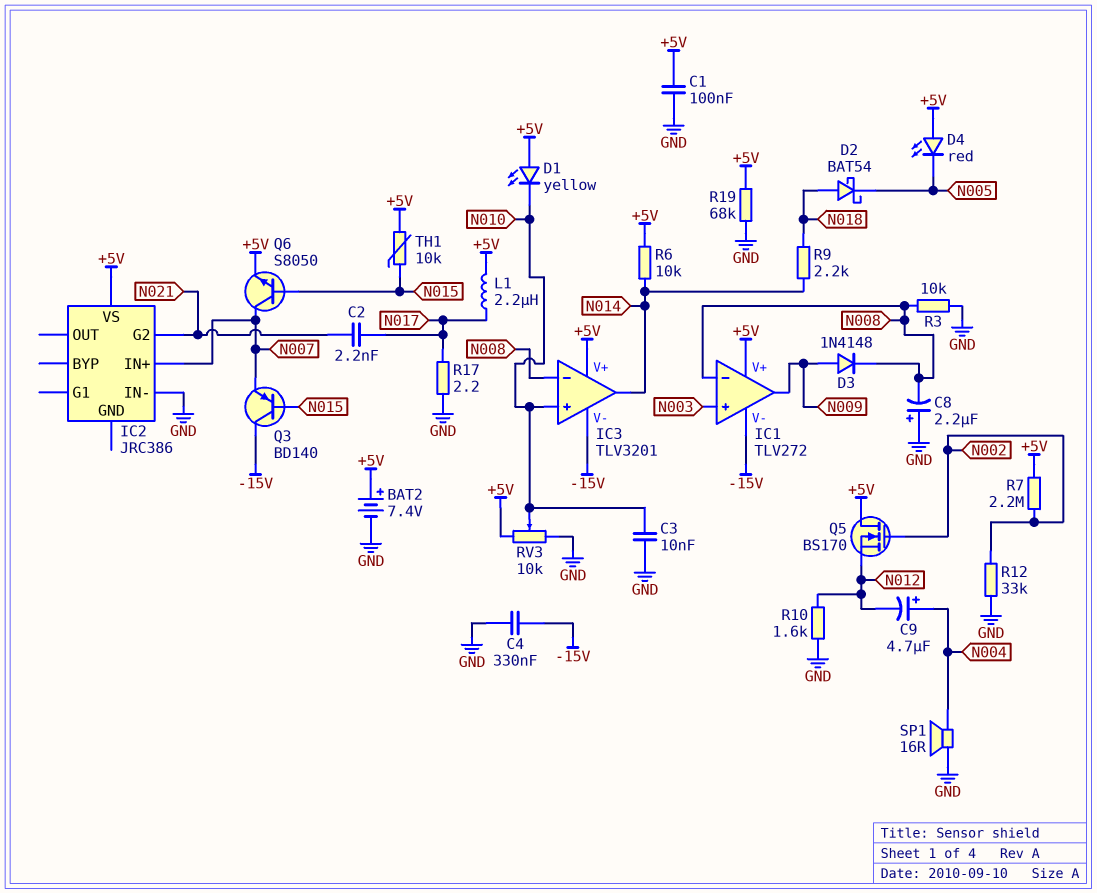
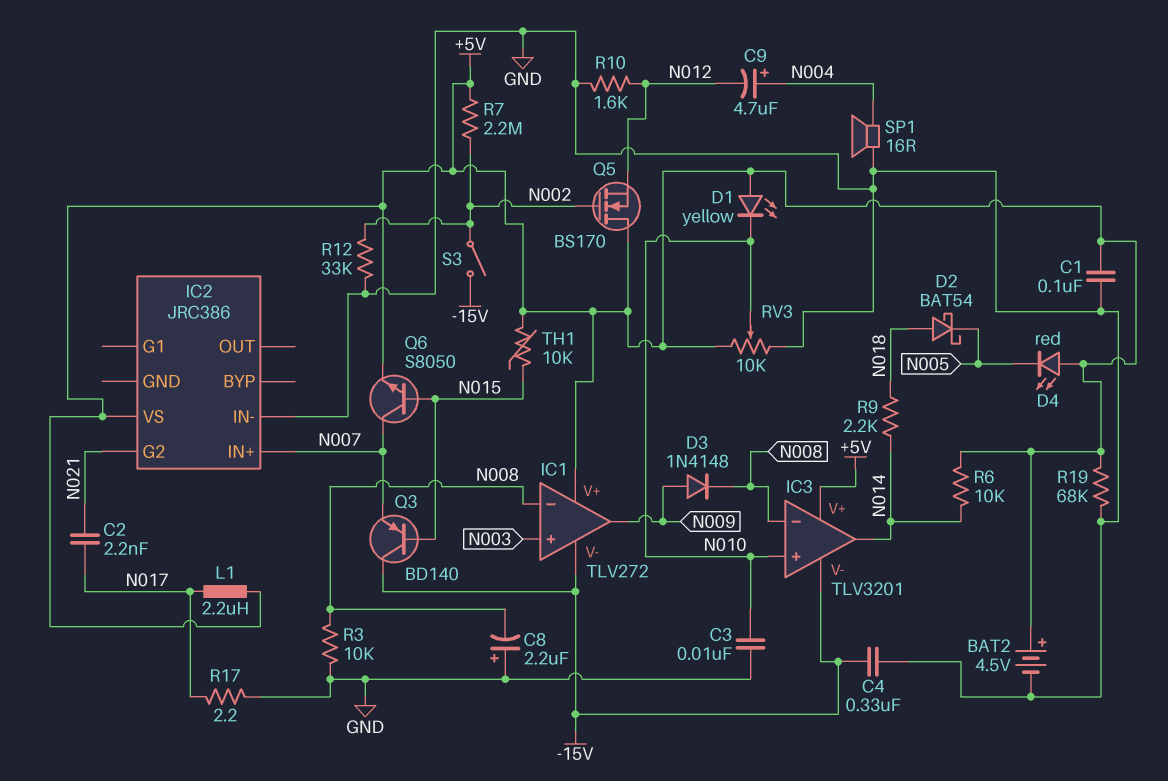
BAT2: 7.4V (plus +5V, minus GND) -> 4.5V (plus +5V, minus GND)
S3: none -> switch (-15V, N002)

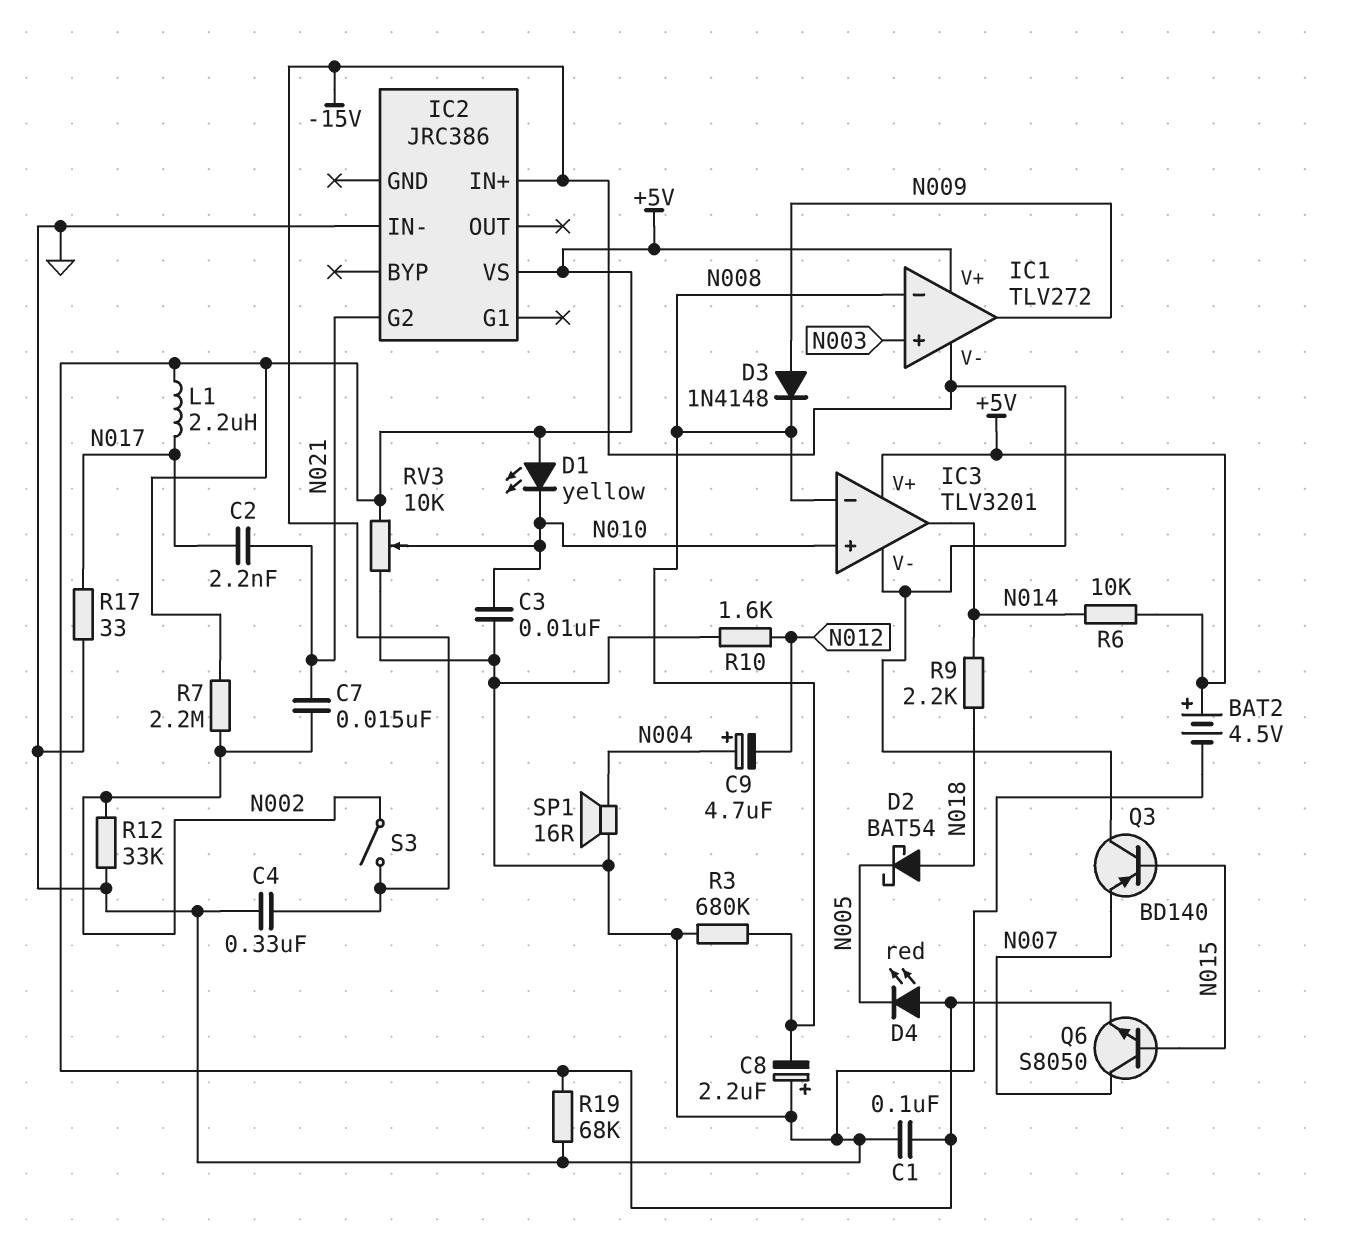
C7: none -> 15nF (N002, N021)
IC2 pin IN+: N007 -> -15V
Q5: NMOS BS170 (G N002, D +5V, S N012) -> none
R3: 10k (GND, N008) -> 680k (GND, N008)
R17: 2.2 (GND, N017) -> 33 (GND, N017)
TH1: 10k (+5V, N015) -> none

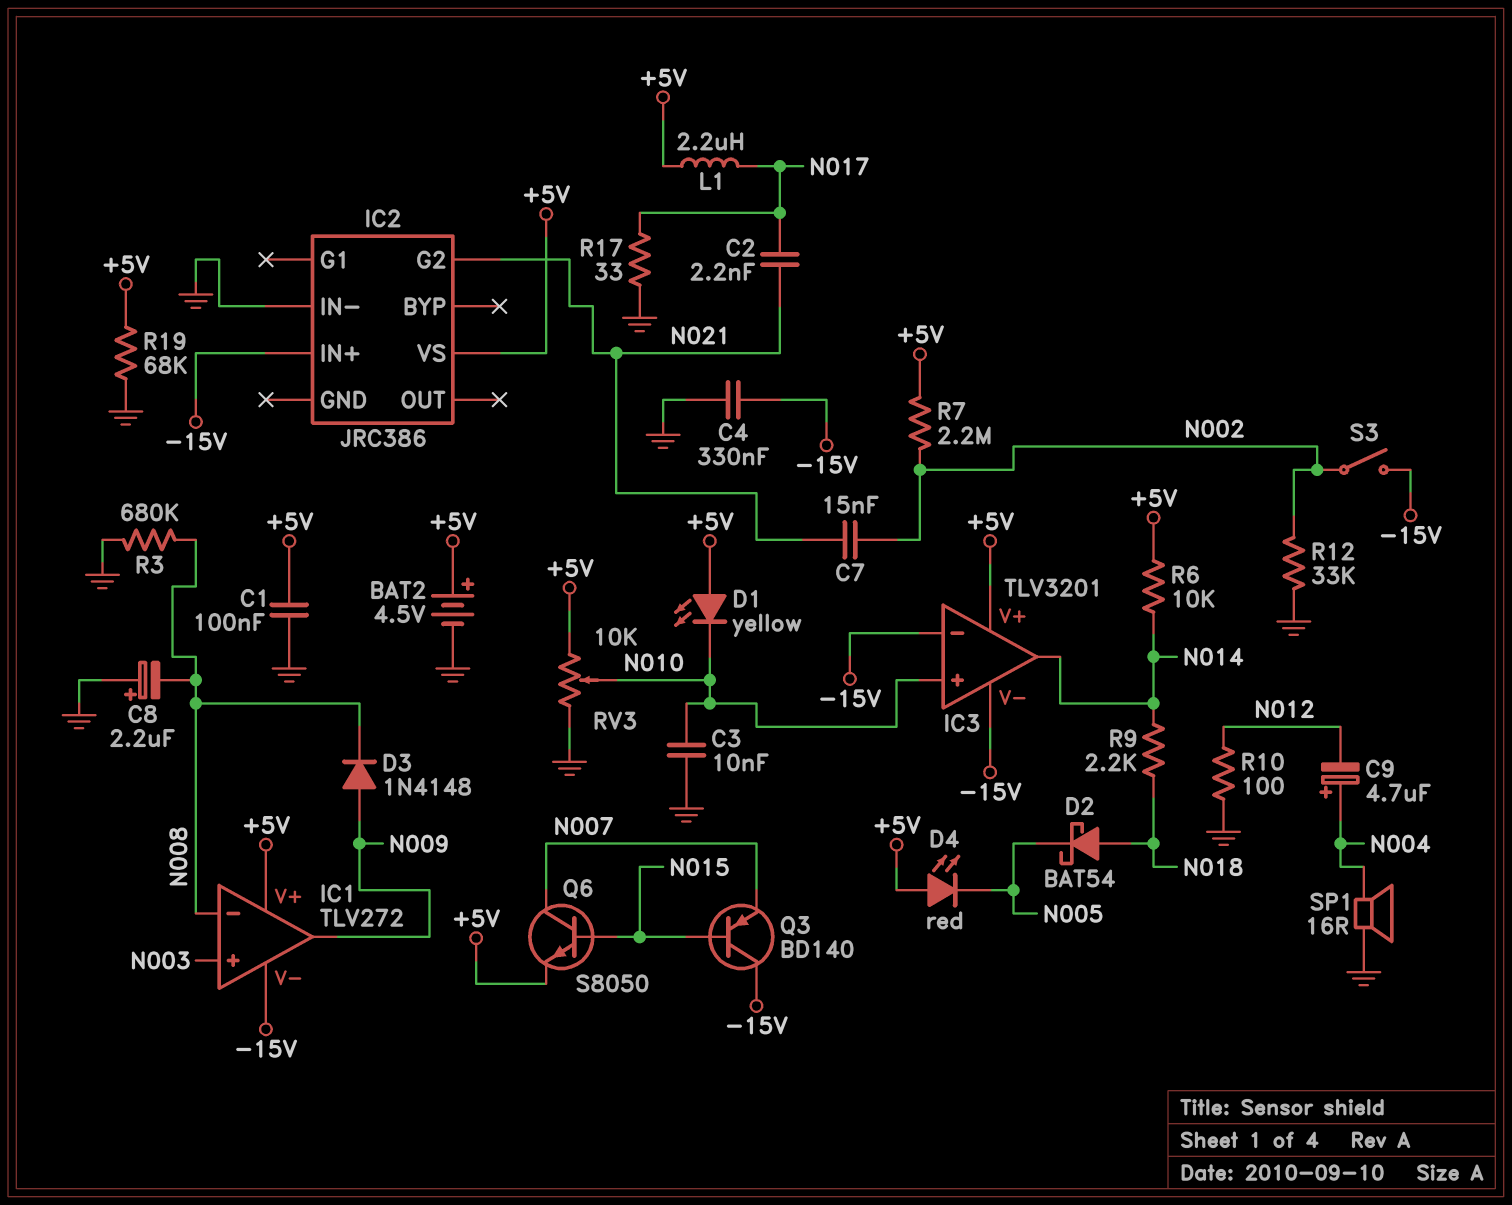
IC3 pin in-: N008 -> -15V
R10: 1.6k (GND, N012) -> 100 (GND, N012)

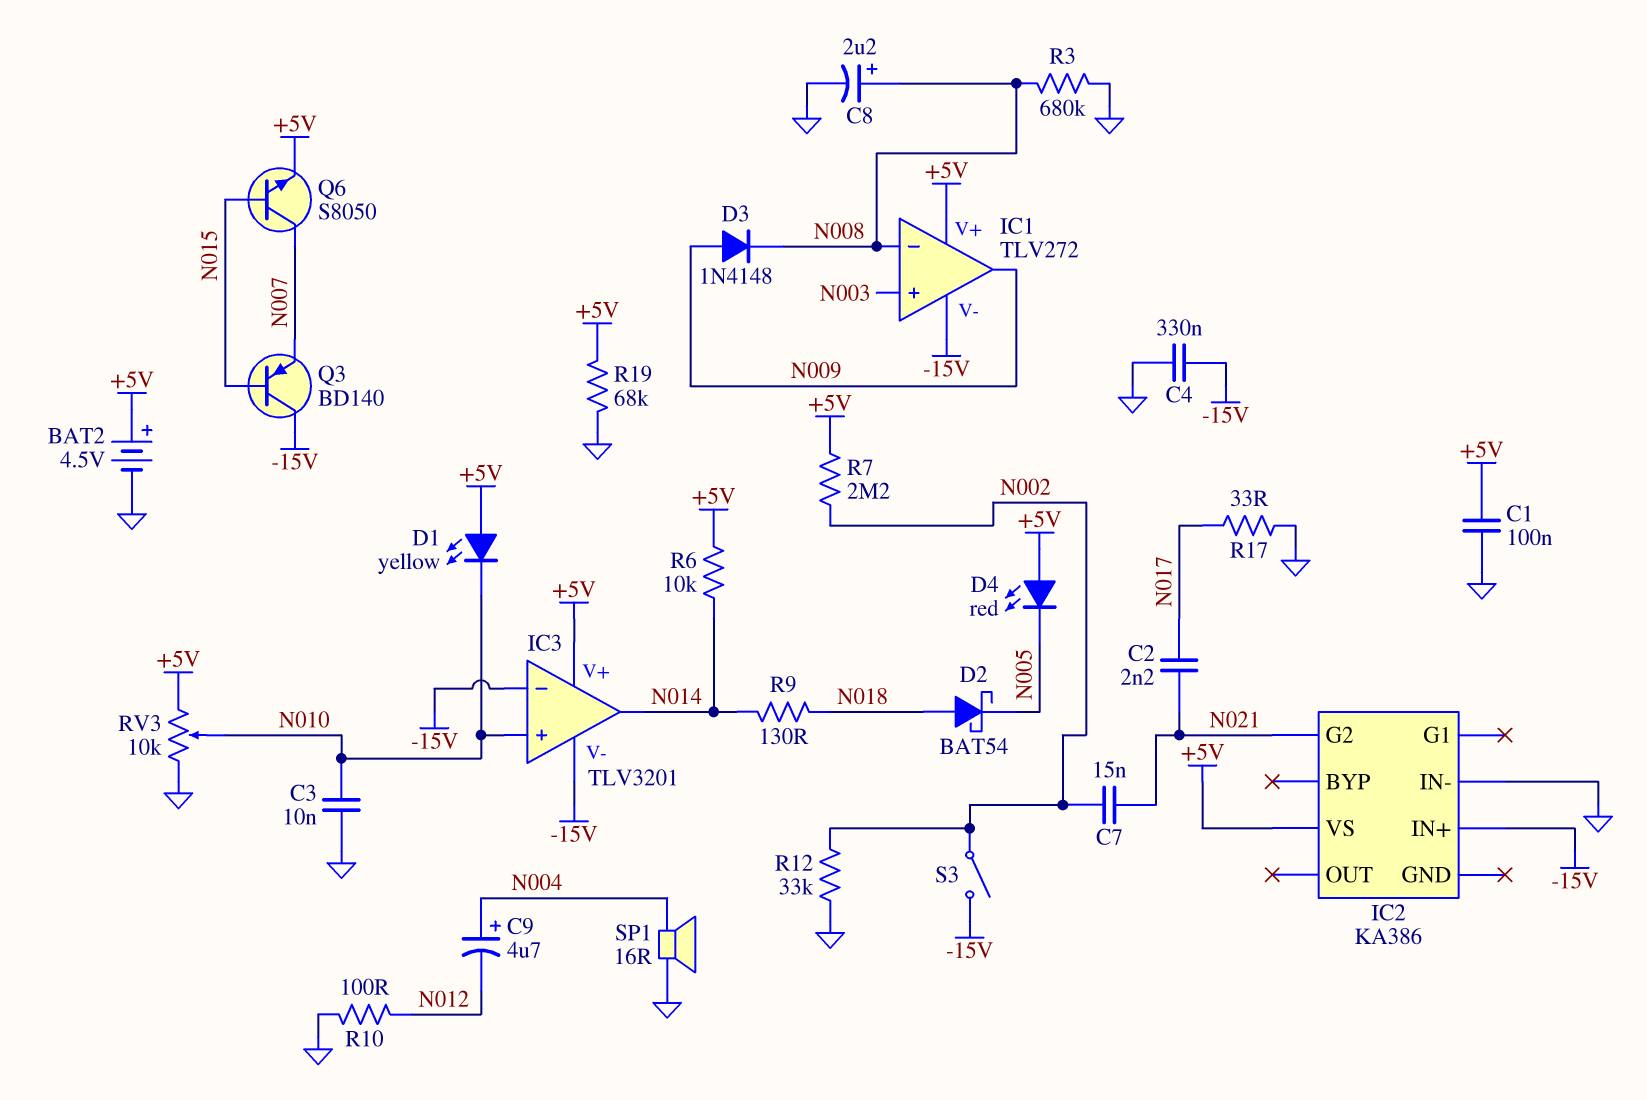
C8: 2.2uF (plus GND, minus N008) -> 2.2uF (plus N008, minus GND)
IC2: JRC386 -> KA386
L1: 2.2uH (+5V, N017) -> none
R9: 2.2k (N014, N018) -> 130 (N014, N018)

